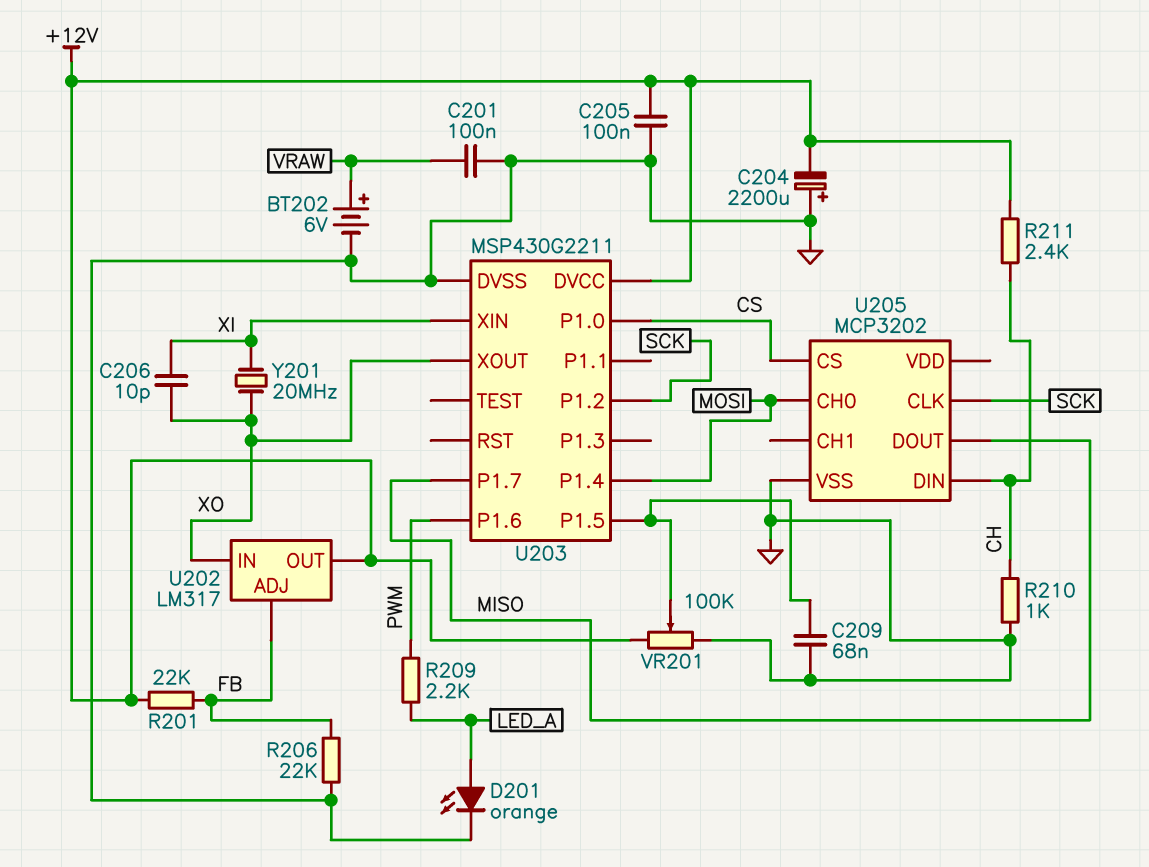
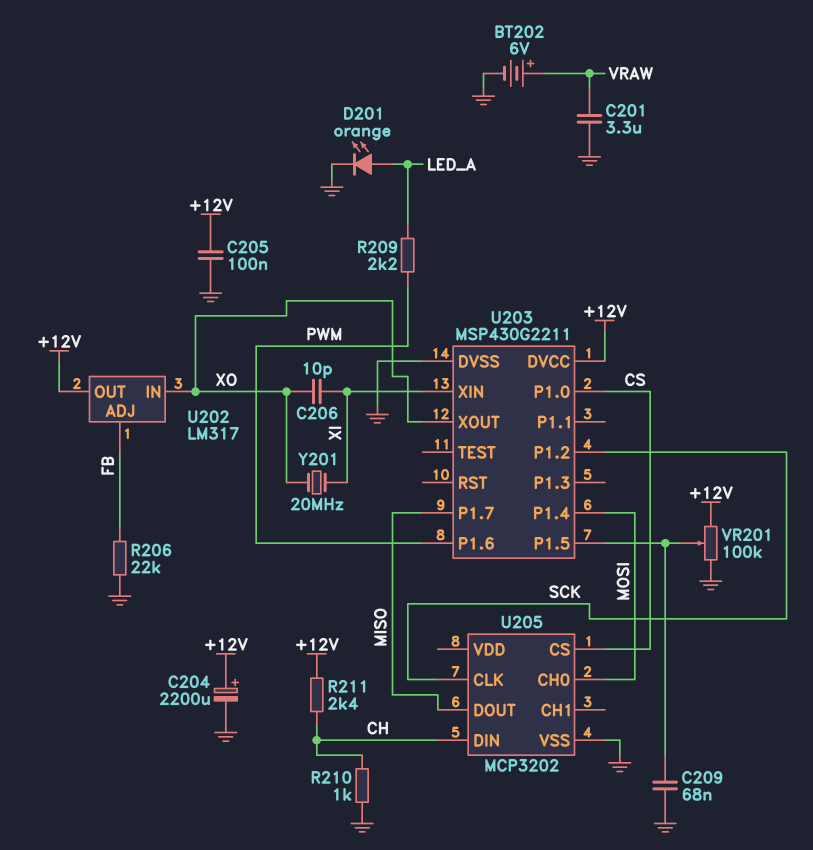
C201: 100nF (GND, VRAW) -> 3.3uF (GND, VRAW)
C204: 2200uF (plus GND, minus +12V) -> 2200uF (plus +12V, minus GND)
R201: 22k (+12V, FB) -> none

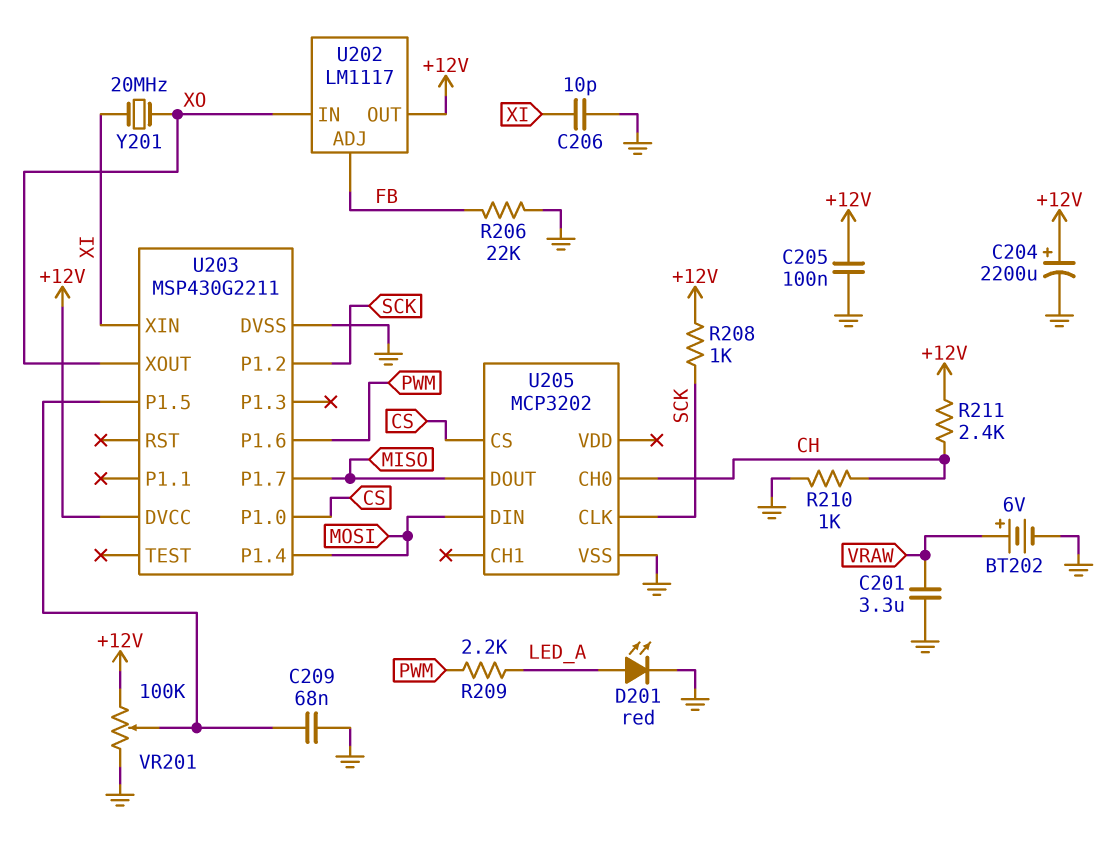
C206: 10pF (XI, XO) -> 10pF (GND, XI)
D201: LED orange (A LED_A, K GND) -> LED red (A LED_A, K GND)
R208: none -> 1k (+12V, SCK)
U202: LM317 -> LM1117
U205 pin CH0: MOSI -> CH
U205 pin DIN: CH -> MOSI

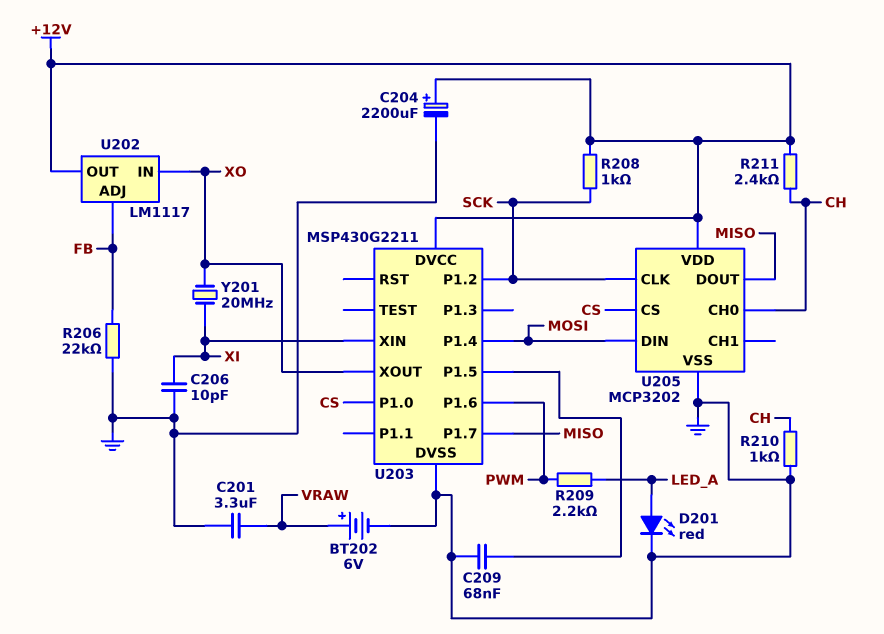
C205: 100nF (+12V, GND) -> none
U205 pin VDD: none -> +12V
VR201: 100k (+12V, GND, wiper U203/P1.5) -> none

